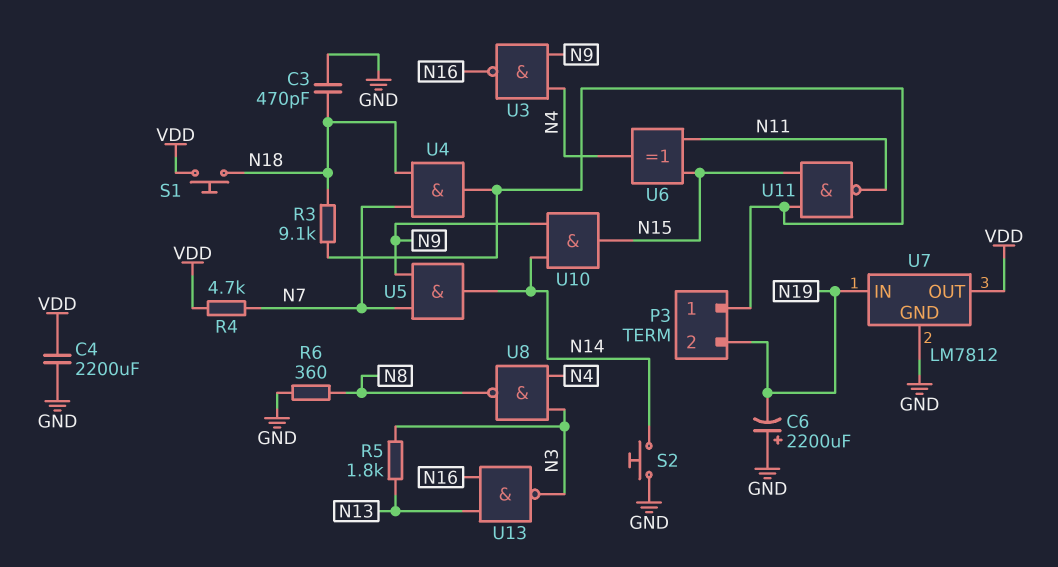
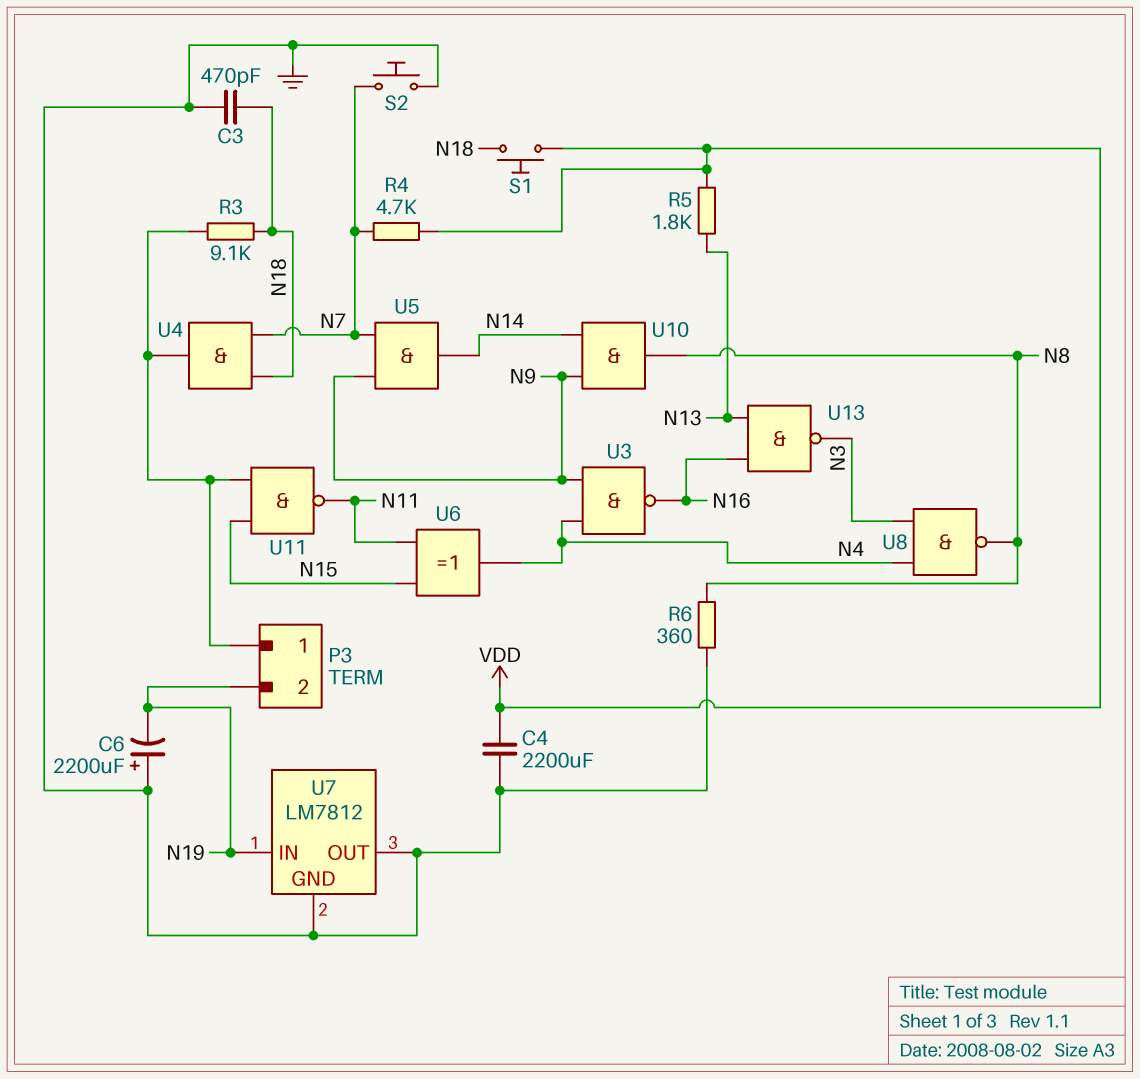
R5: 1.8k (N3, N13) -> 1.8k (N13, VDD)
S2: button (GND, N14) -> button (GND, N7)
U7 pin OUT: VDD -> GND
U10: AND (in N9, in N14, out N15) -> AND (in N9, in N14, out N8)

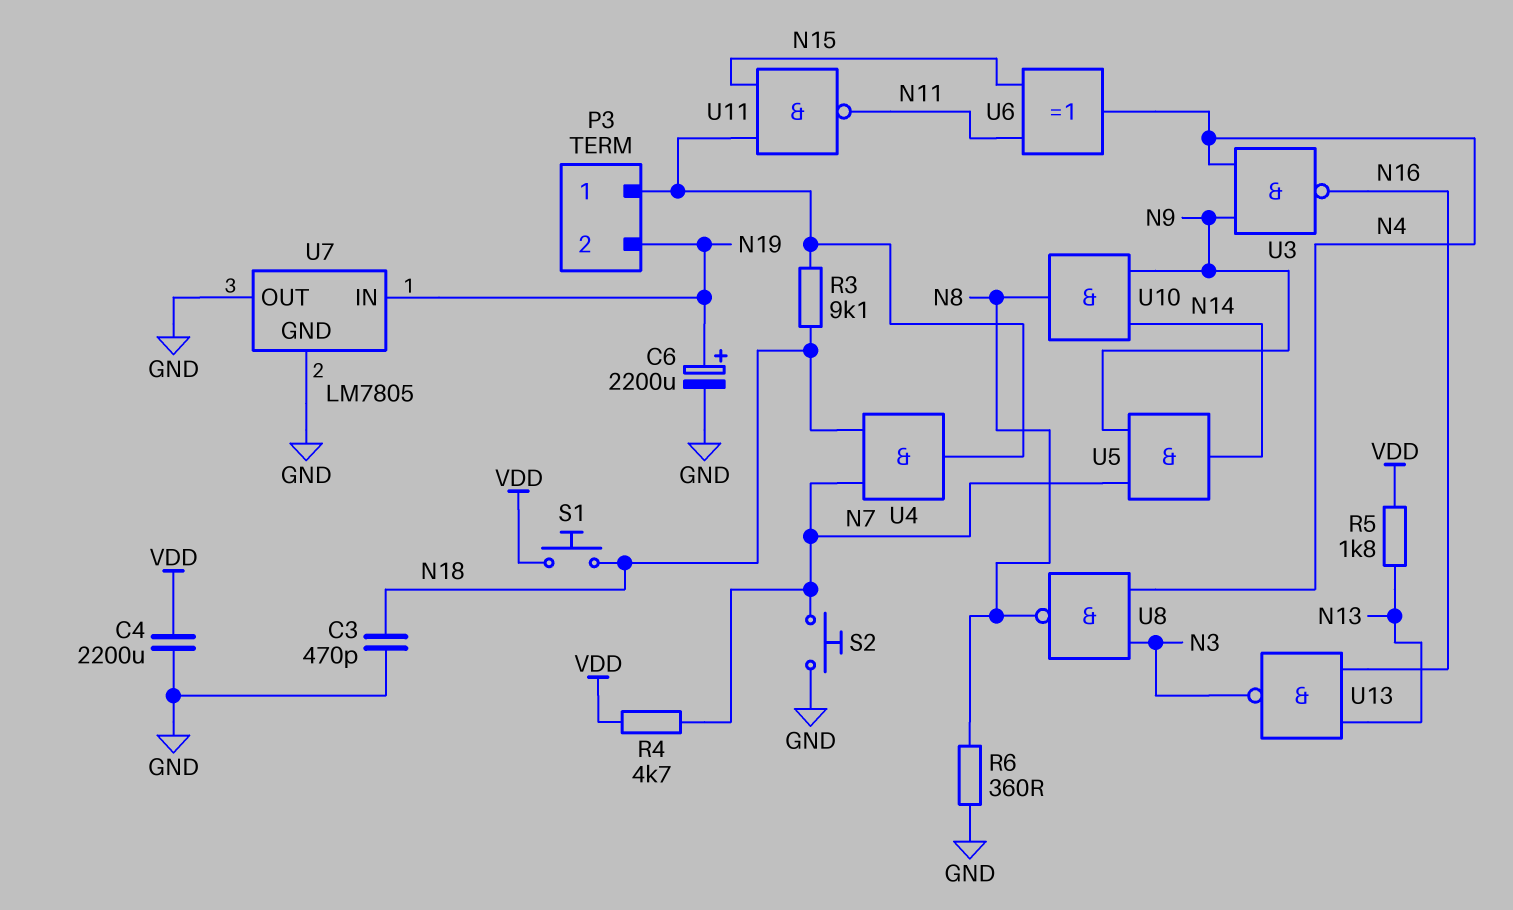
C6: 2200uF (plus GND, minus N19) -> 2200uF (plus N19, minus GND)
U7: LM7812 -> LM7805

